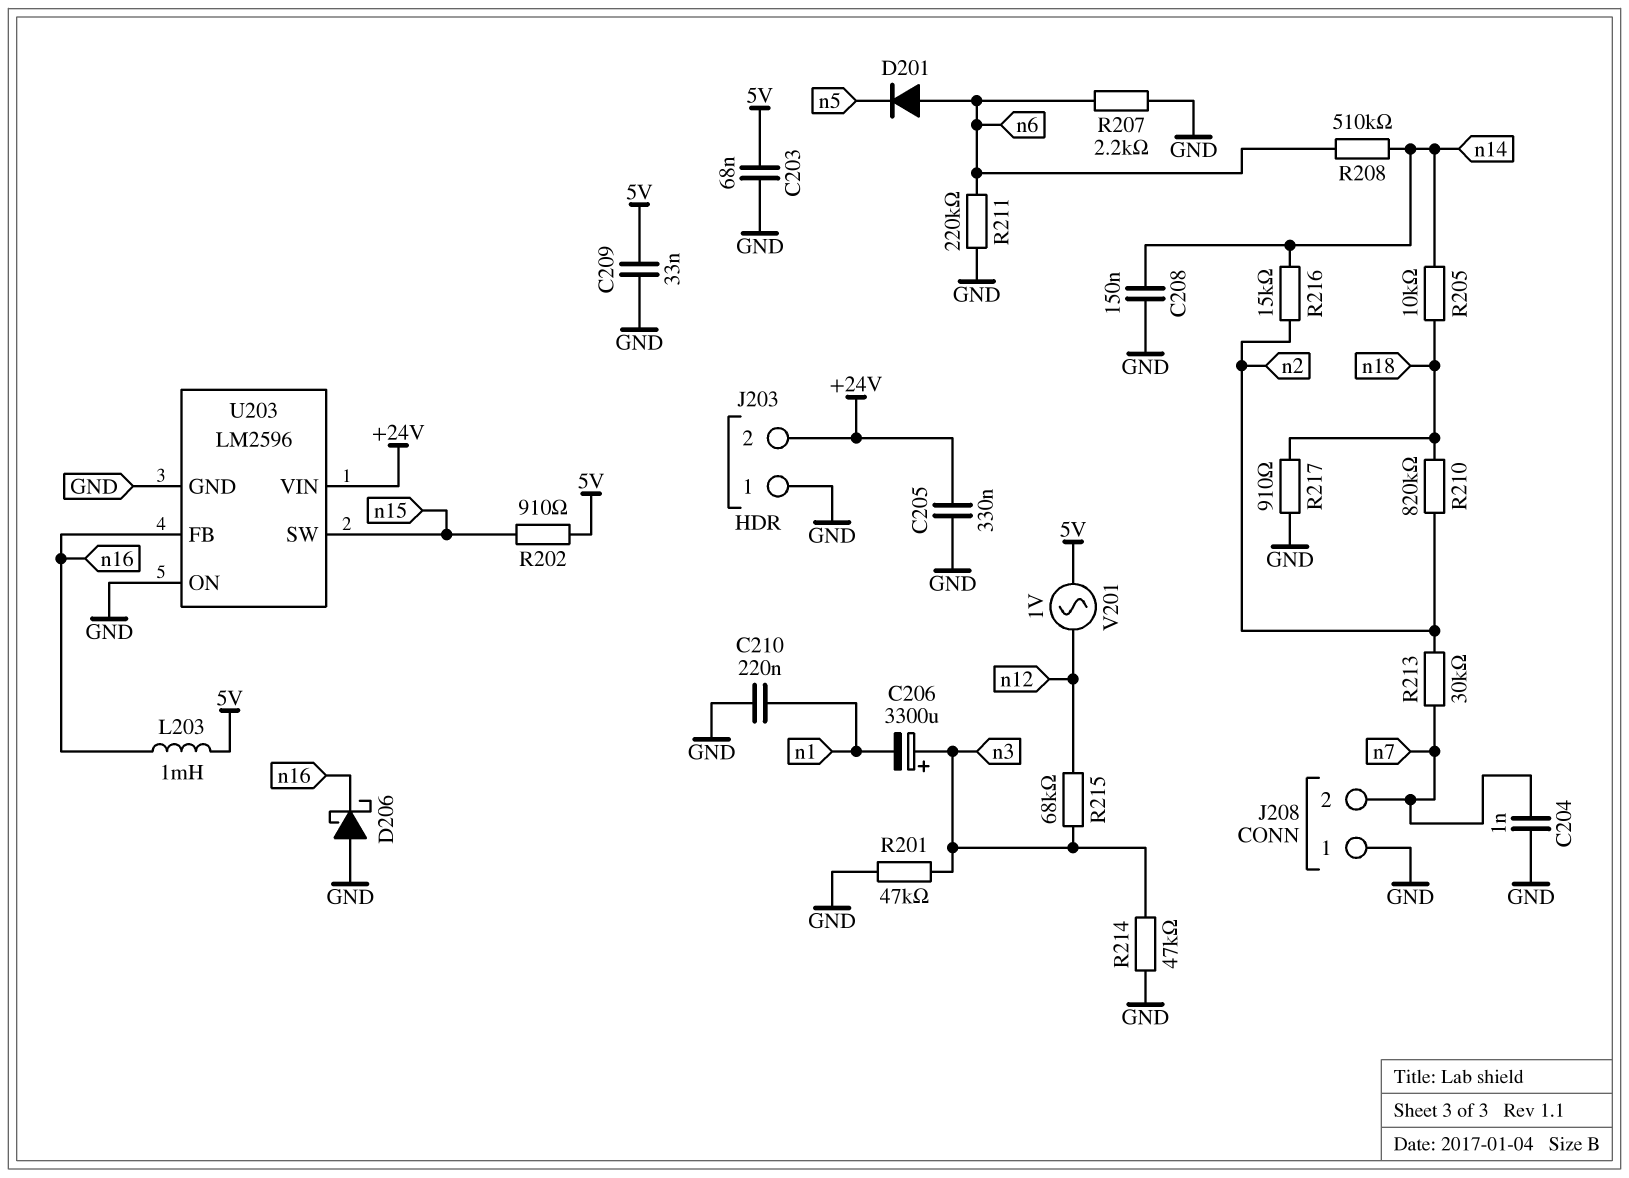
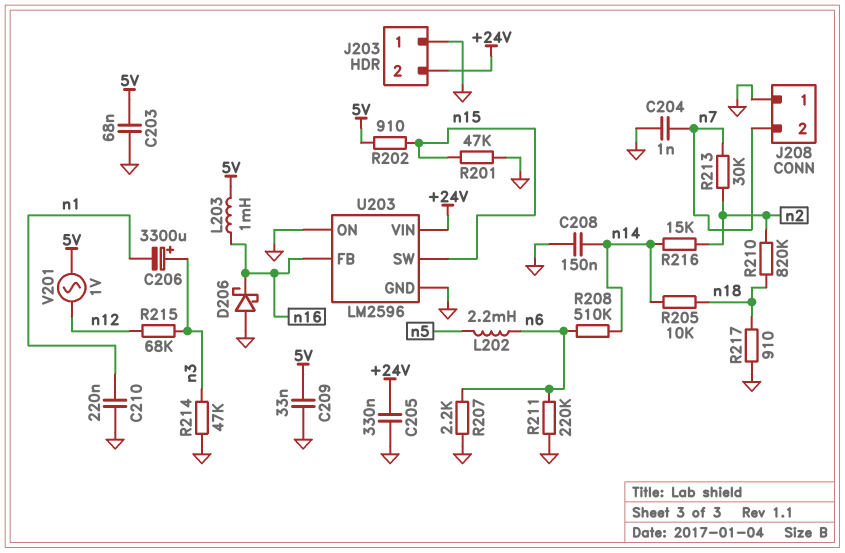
D201: diode (A n6, K n5) -> none
L202: none -> 2.2mH (n5, n6)
R201: 47k (GND, n3) -> 47k (GND, n15)

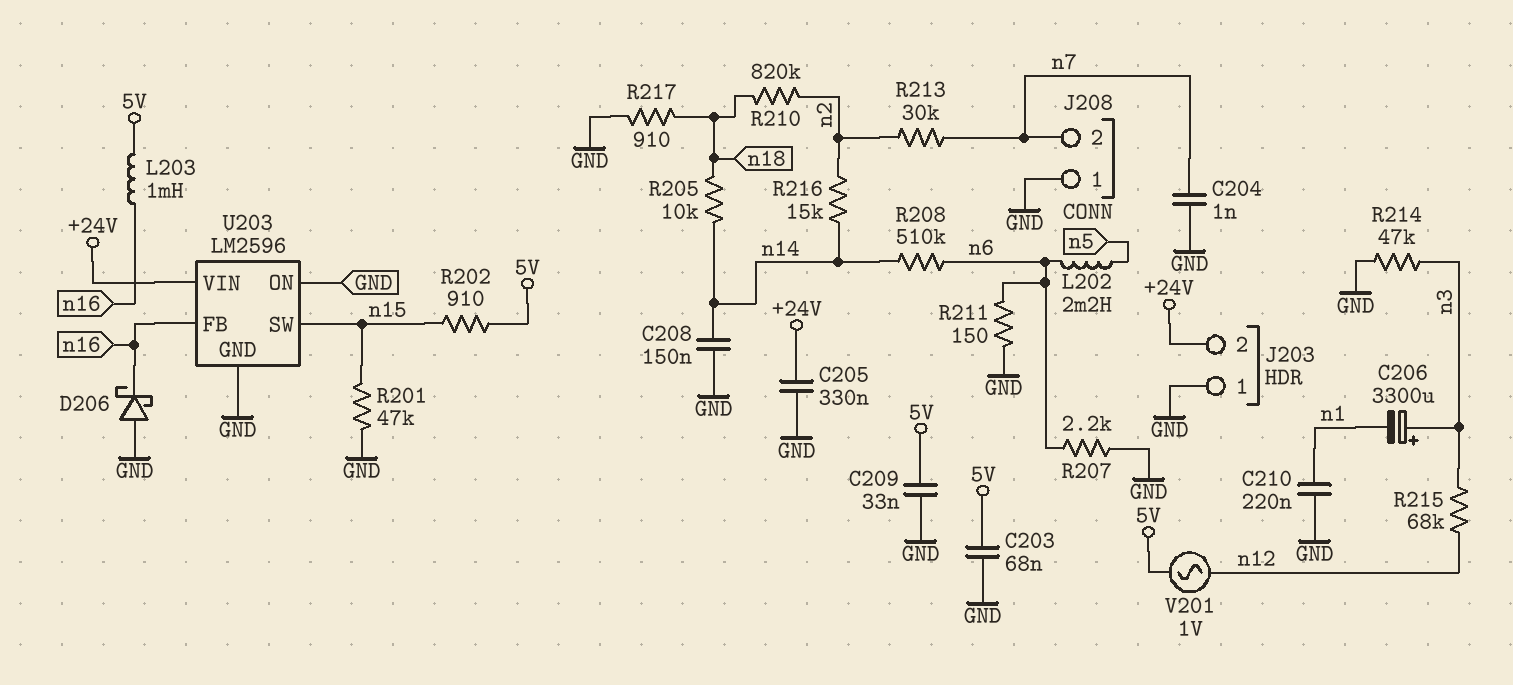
R211: 220k (GND, n6) -> 150 (GND, n6)

